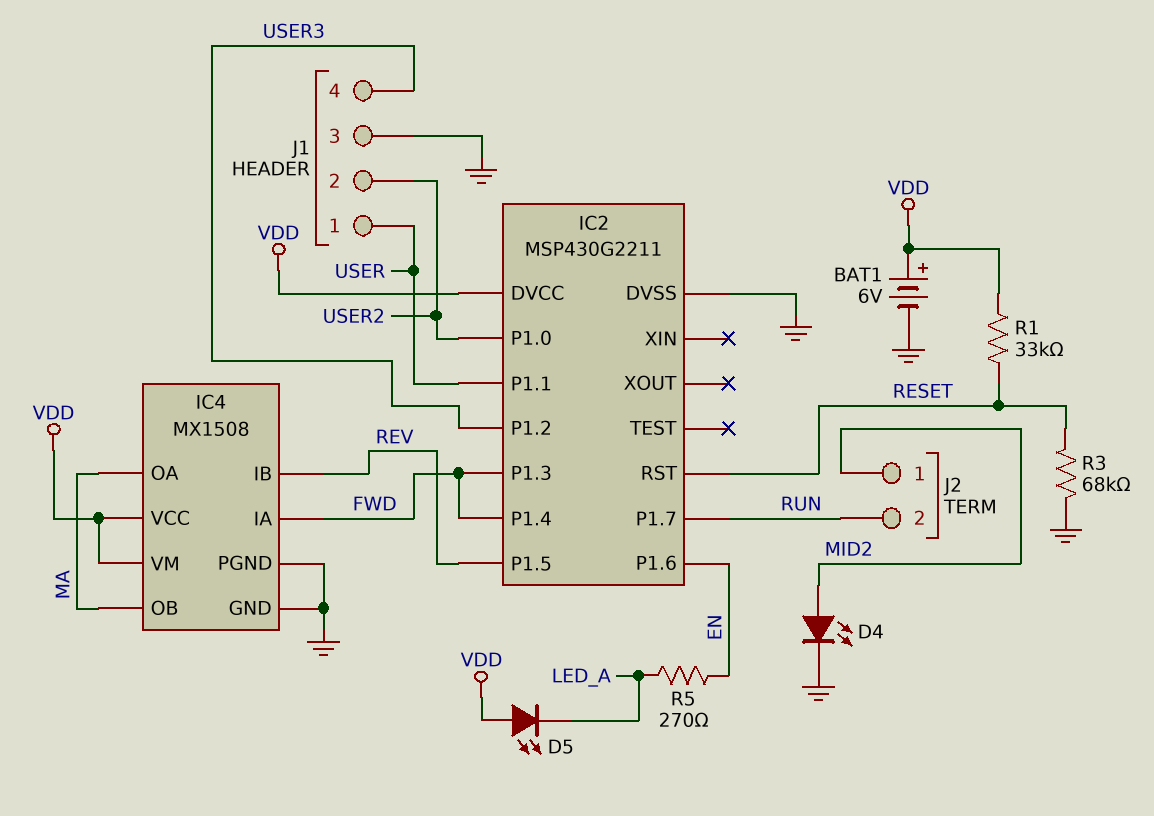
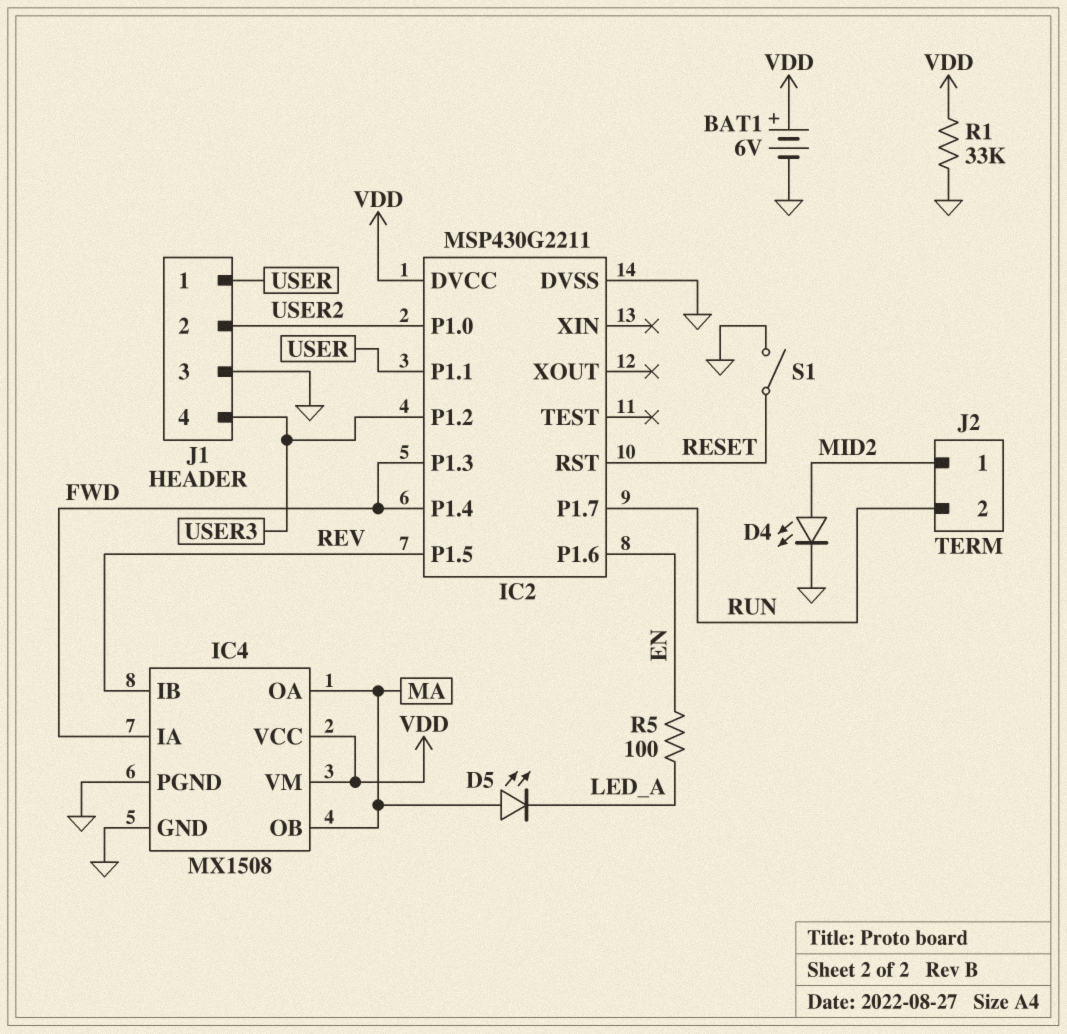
D5: LED (A VDD, K LED_A) -> LED (A MA, K LED_A)
R1: 33k (RESET, VDD) -> 33k (GND, VDD)
R3: 68k (GND, RESET) -> none
R5: 270 (EN, LED_A) -> 100 (EN, LED_A)
S1: none -> switch (GND, RESET)

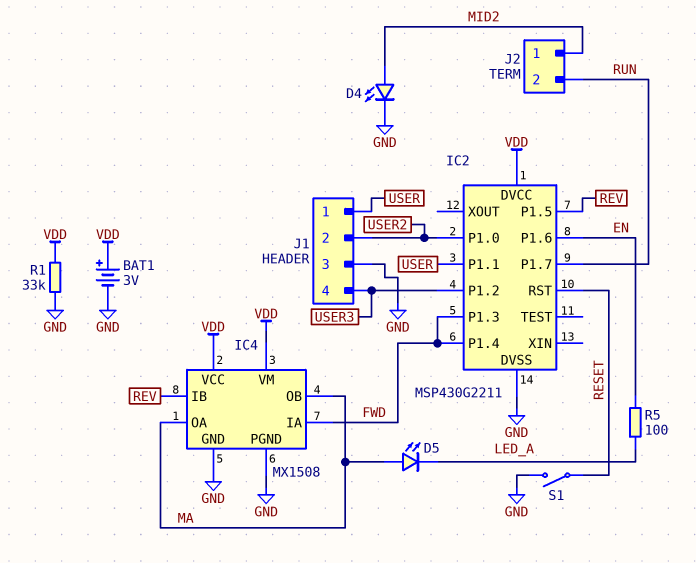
BAT1: 6V (plus VDD, minus GND) -> 3V (plus VDD, minus GND)

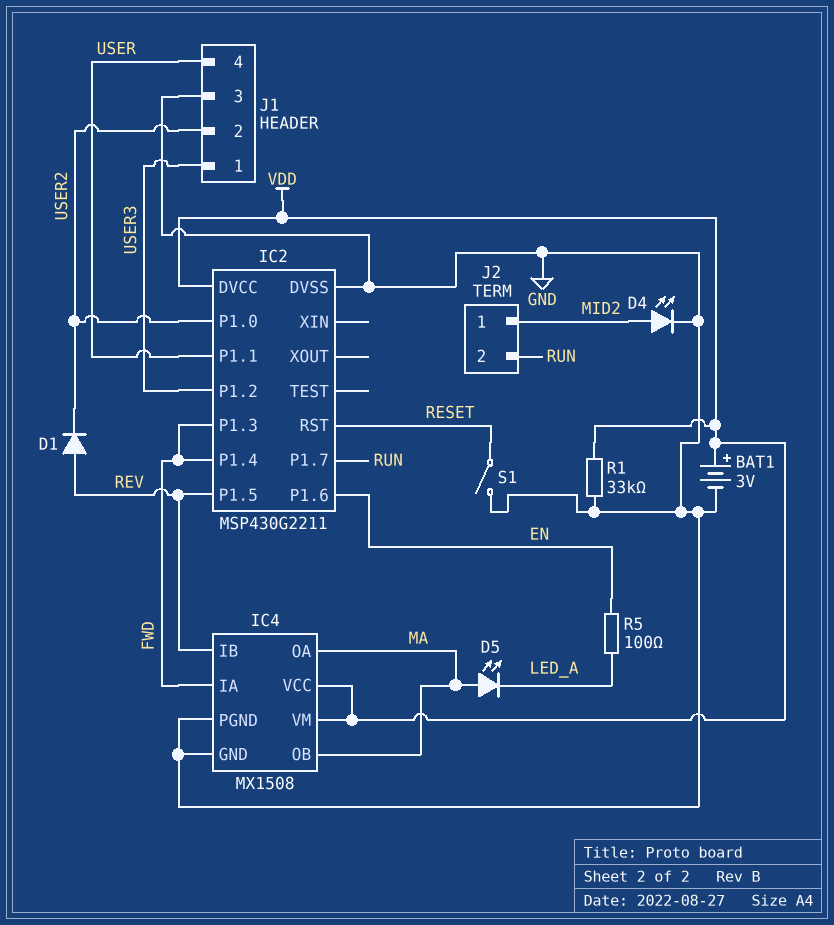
D1: none -> diode (A REV, K USER2)
J1 pin 1: USER -> USER3
J1 pin 4: USER3 -> USER

